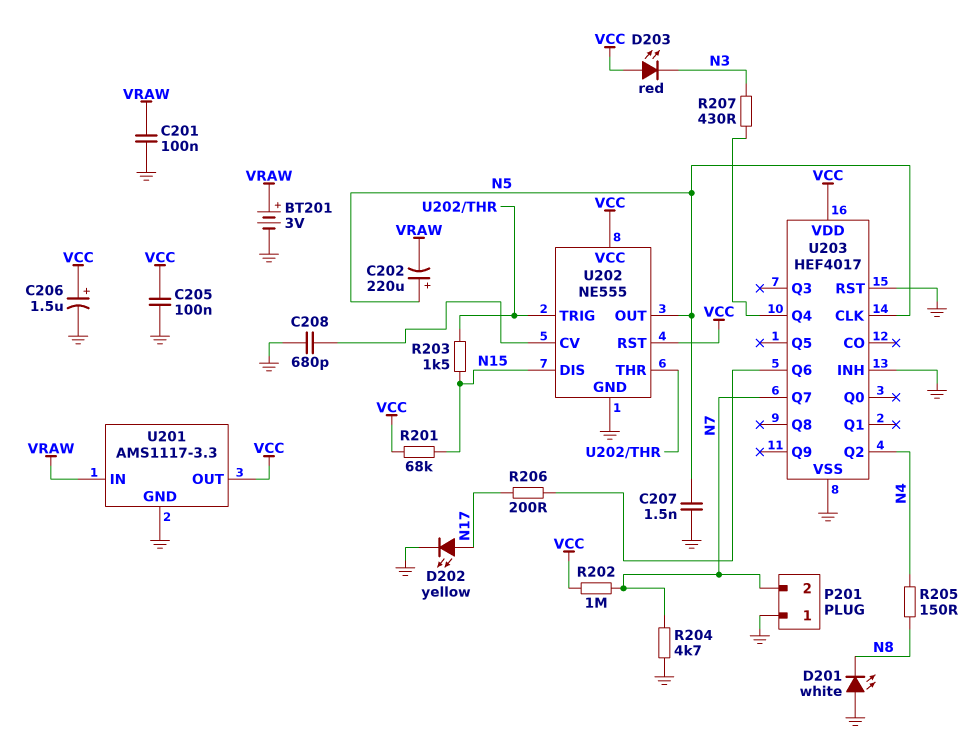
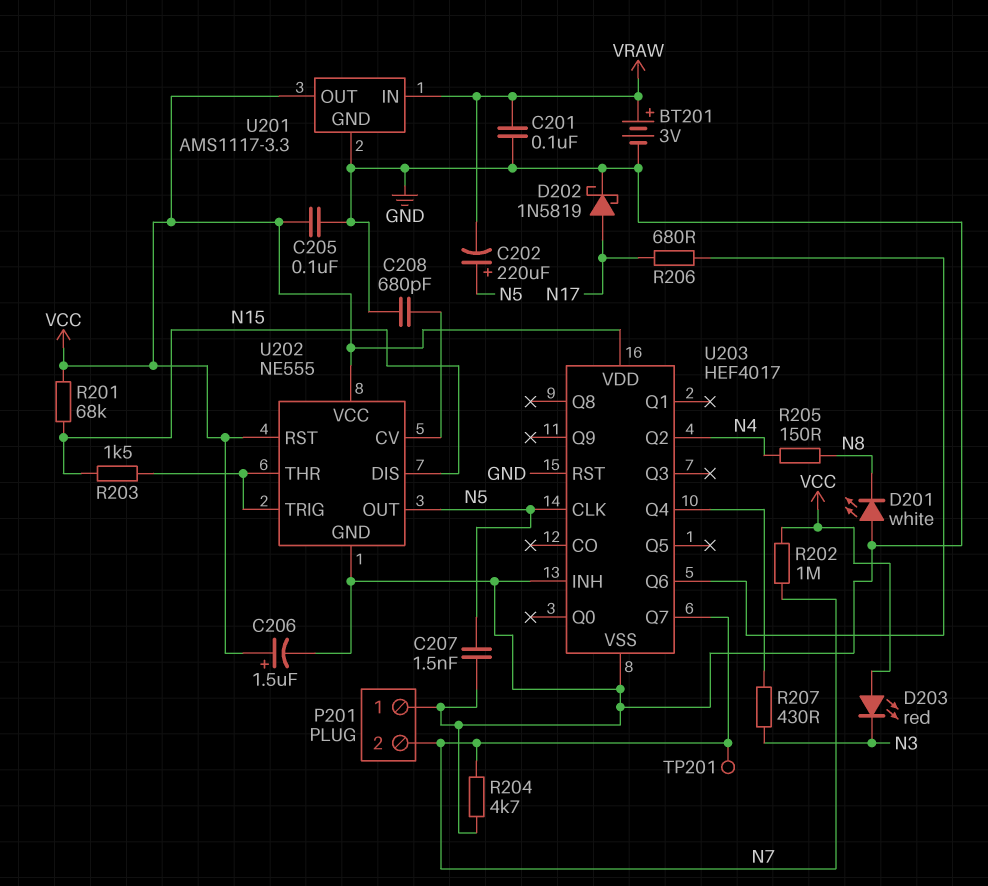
D202: LED yellow (A N17, K GND) -> schottky 1N5819 (A N17, K GND)
R206: 200 (N17, U203/Q6) -> 680 (N17, U203/Q6)
TP201: none -> test point (N7)

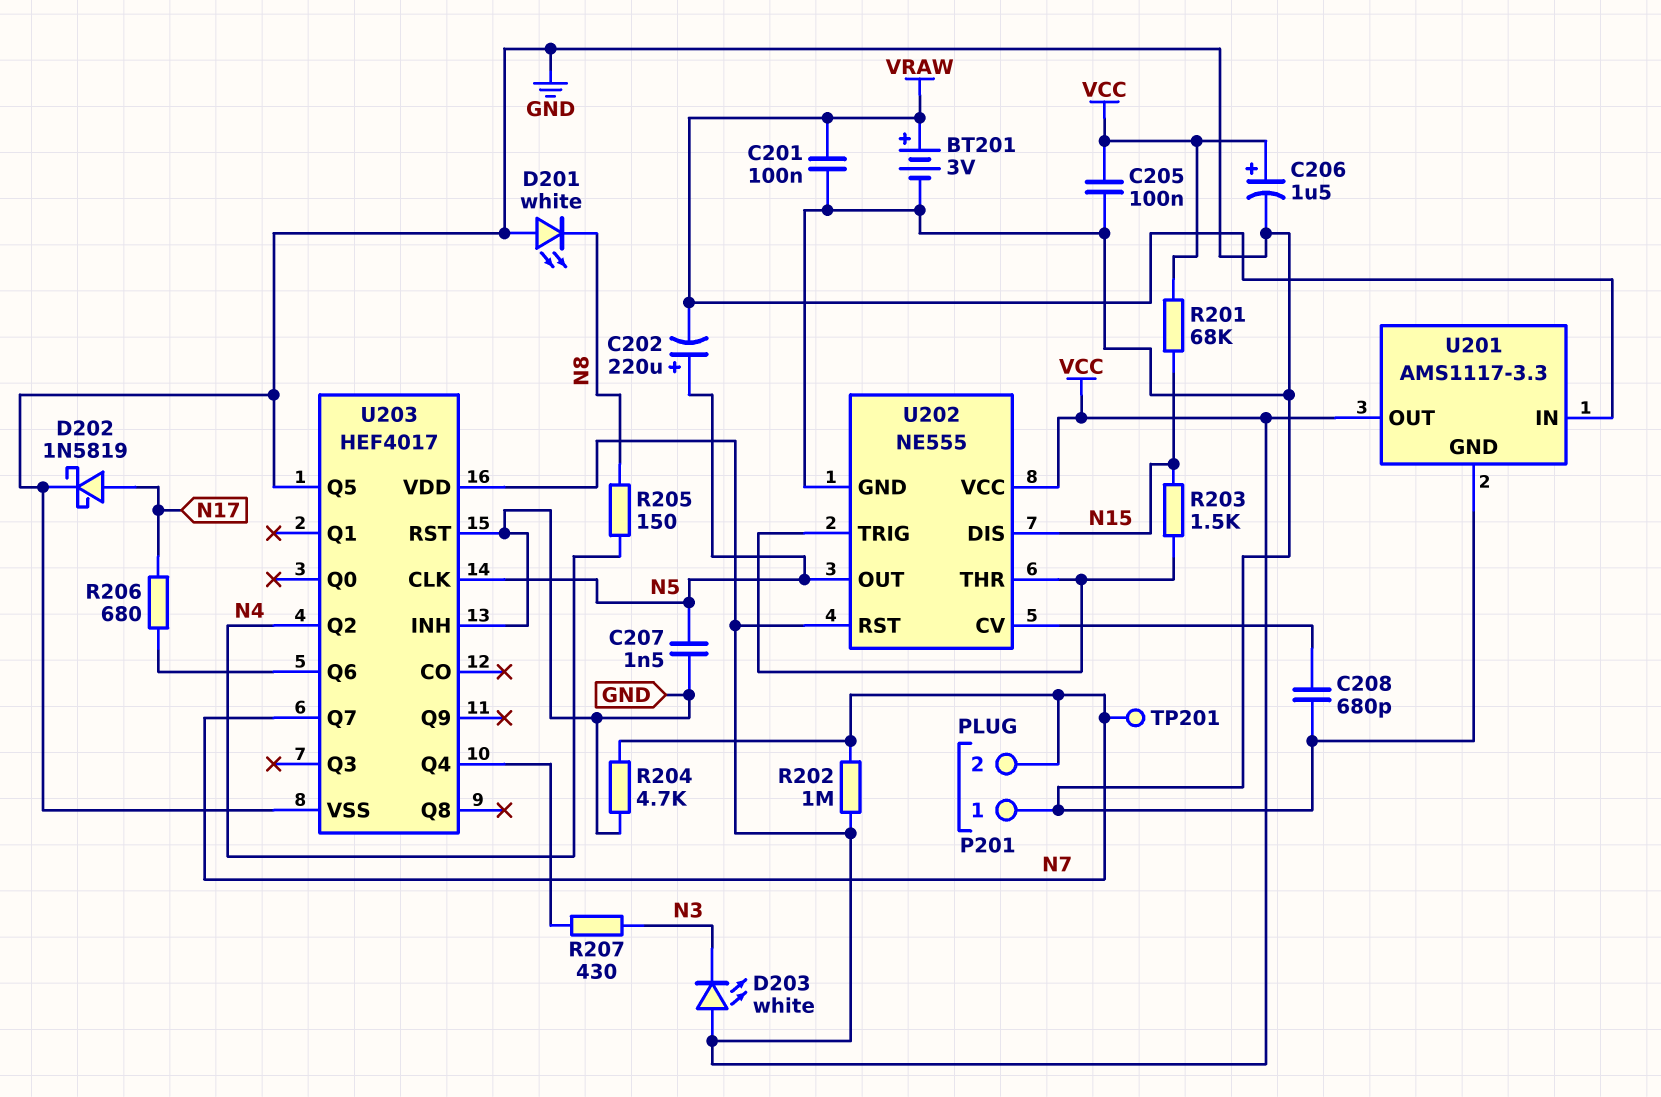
D203: LED red (A VCC, K N3) -> LED white (A VCC, K N3)
U203 pin Q5: none -> GND

